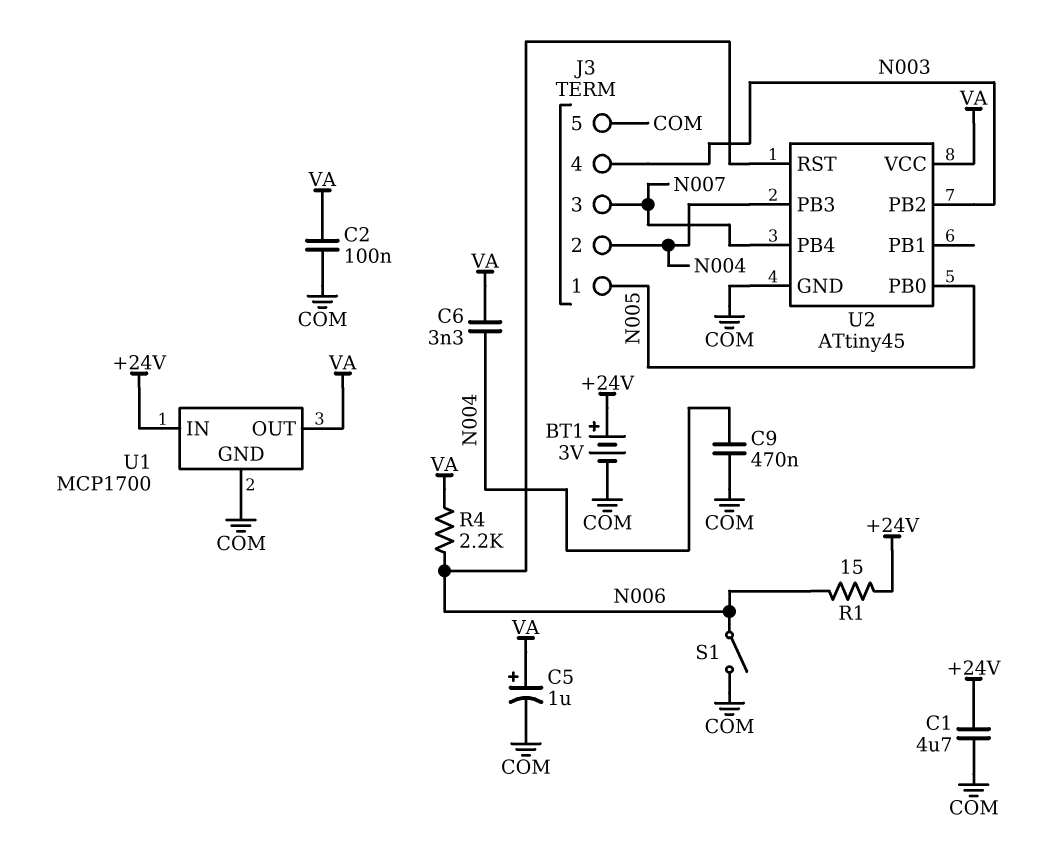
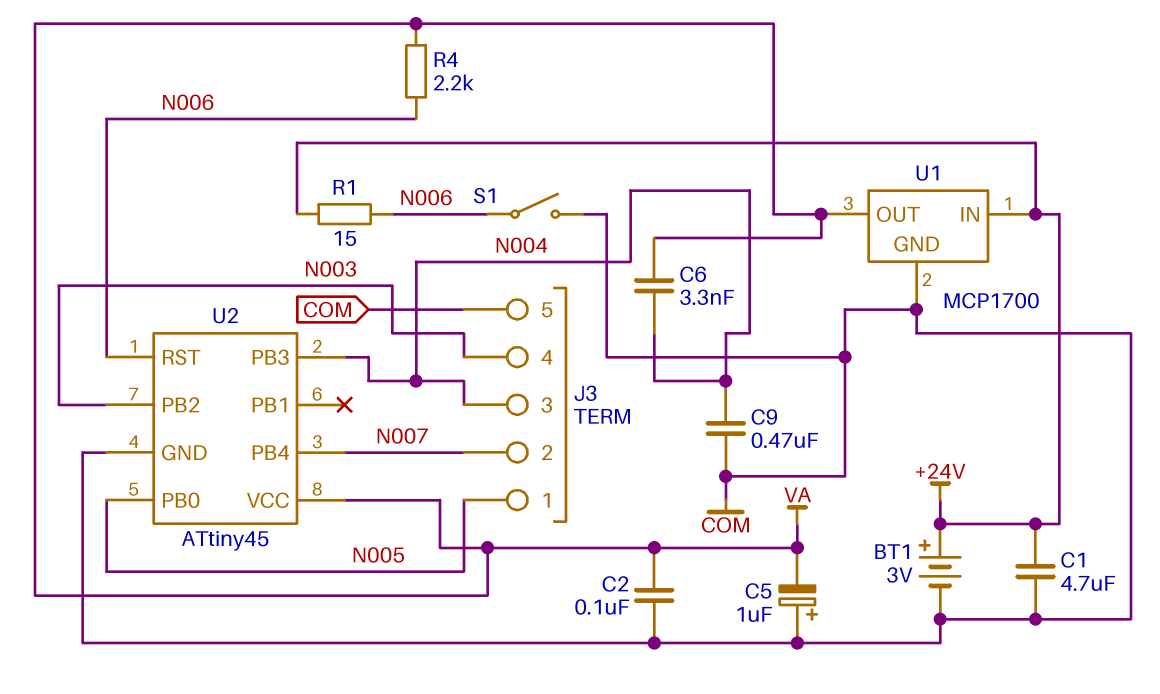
C5: 1uF (plus VA, minus COM) -> 1uF (plus COM, minus VA)
J3 pin 2: N004 -> N007
J3 pin 3: N007 -> N004

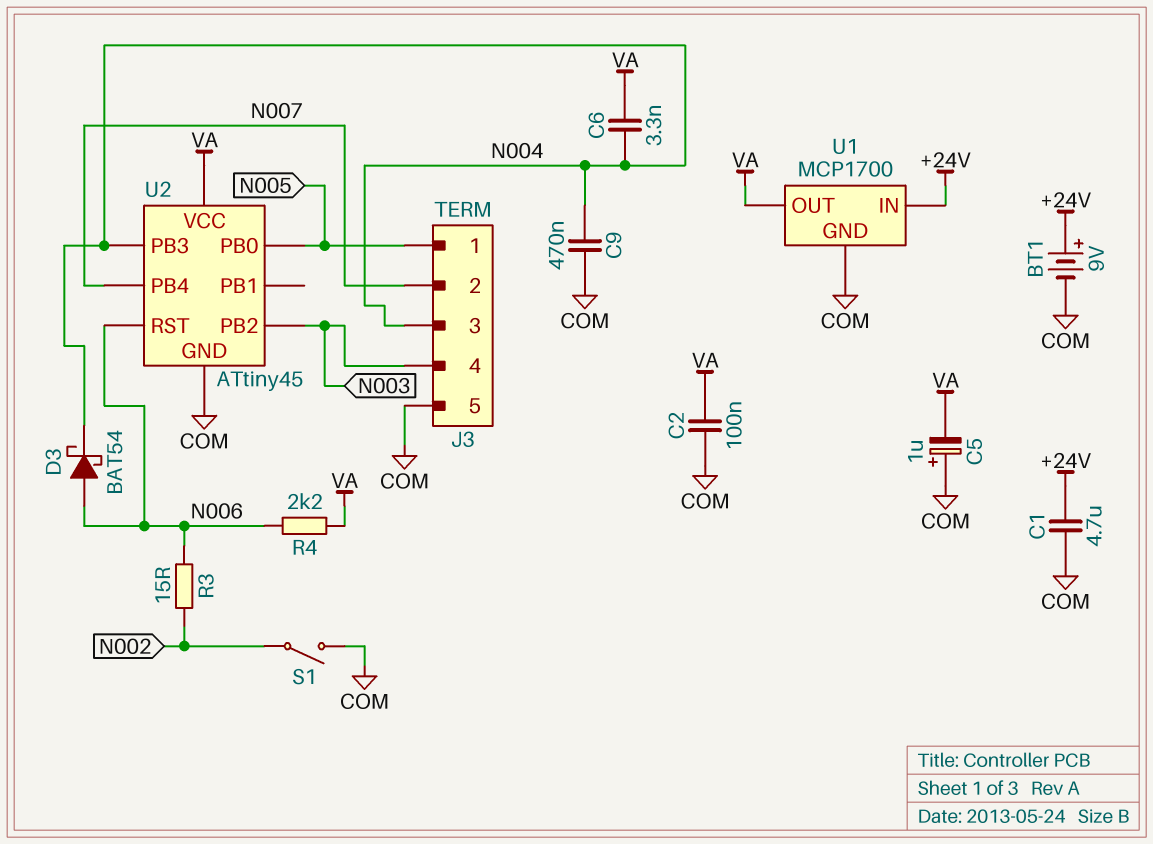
BT1: 3V (plus +24V, minus COM) -> 9V (plus +24V, minus COM)
D3: none -> schottky BAT54 (A N006, K N004)
R1: 15 (+24V, N006) -> none
R3: none -> 15 (N002, N006)
S1: switch (COM, N006) -> switch (COM, N002)

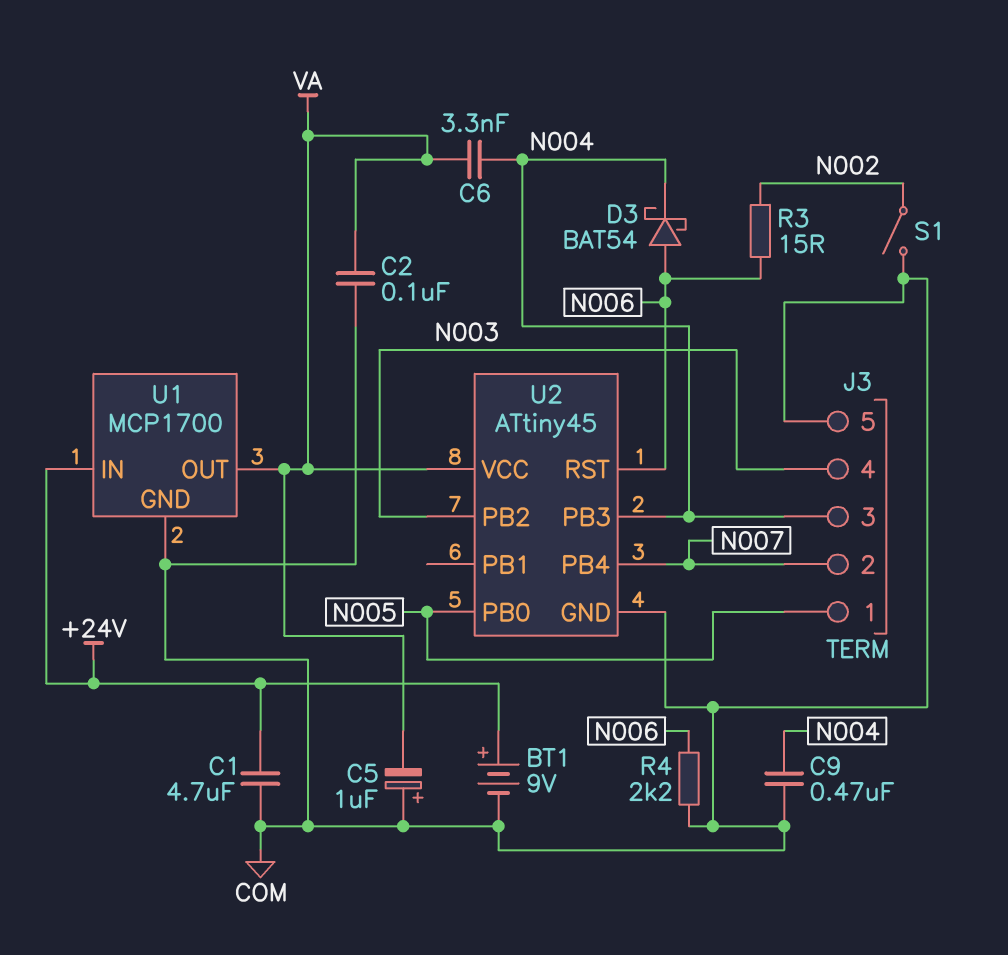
R4: 2.2k (N006, VA) -> 2.2k (COM, N006)

